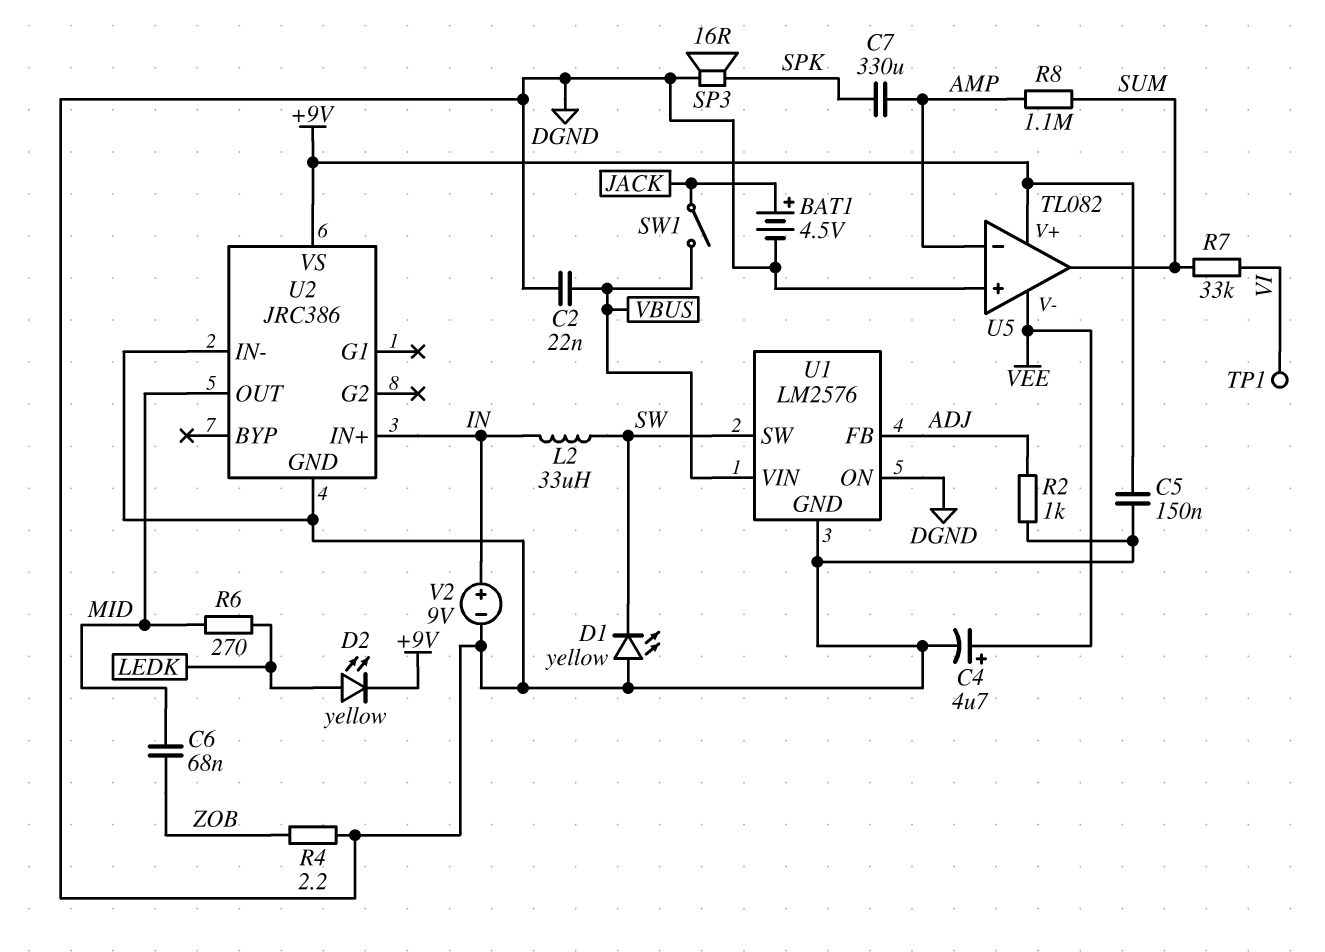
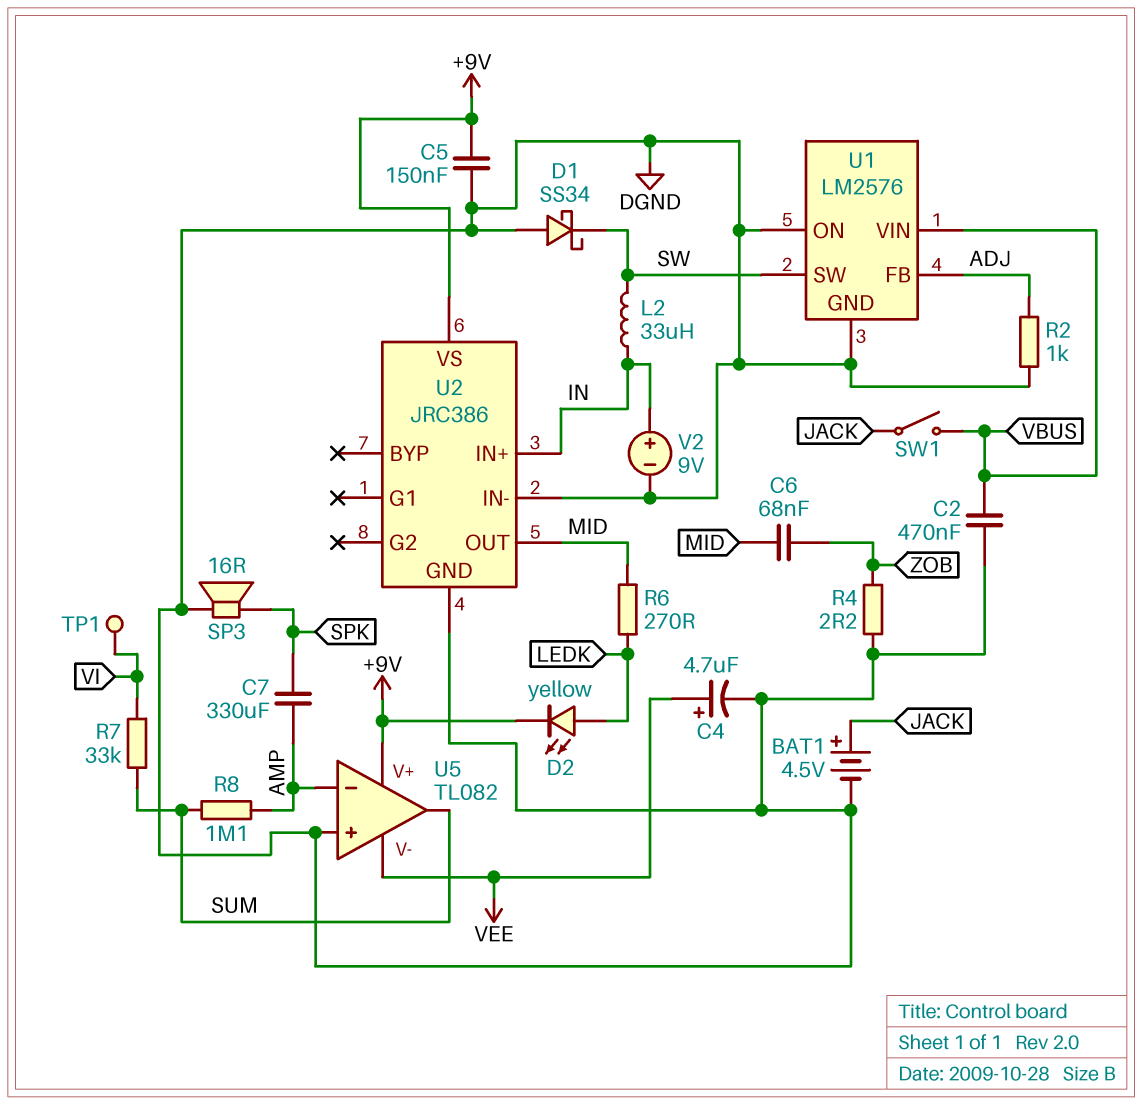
C2: 22nF (DGND, VBUS) -> 470nF (DGND, VBUS)
D1: LED yellow (A DGND, K SW) -> schottky SS34 (A DGND, K SW)

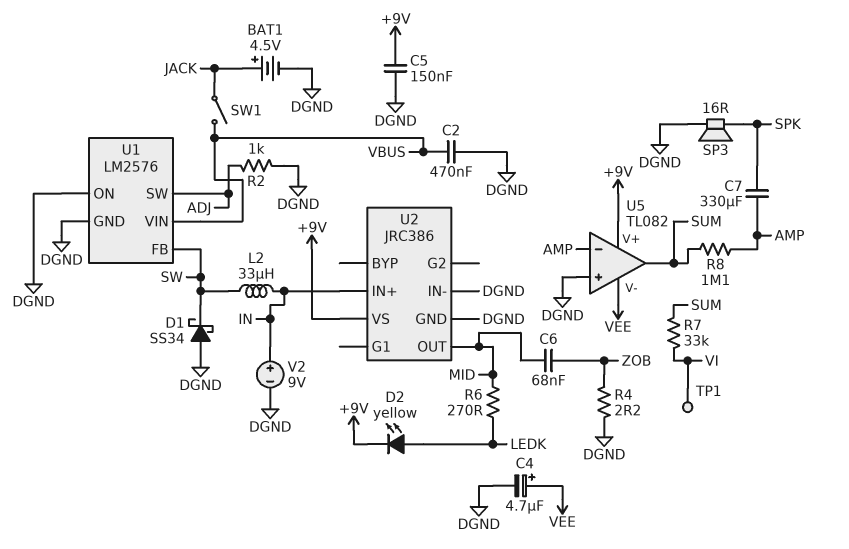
U1 pin FB: ADJ -> SW
U1 pin SW: SW -> ADJ

